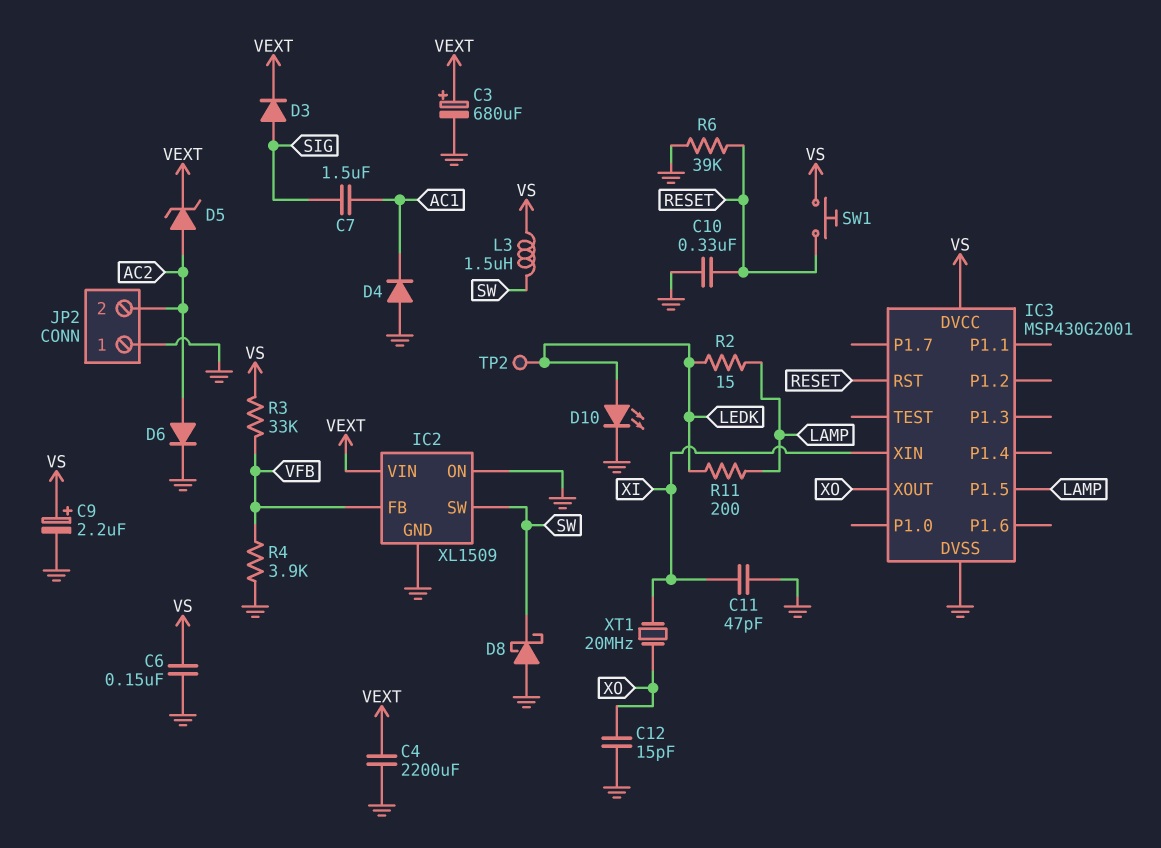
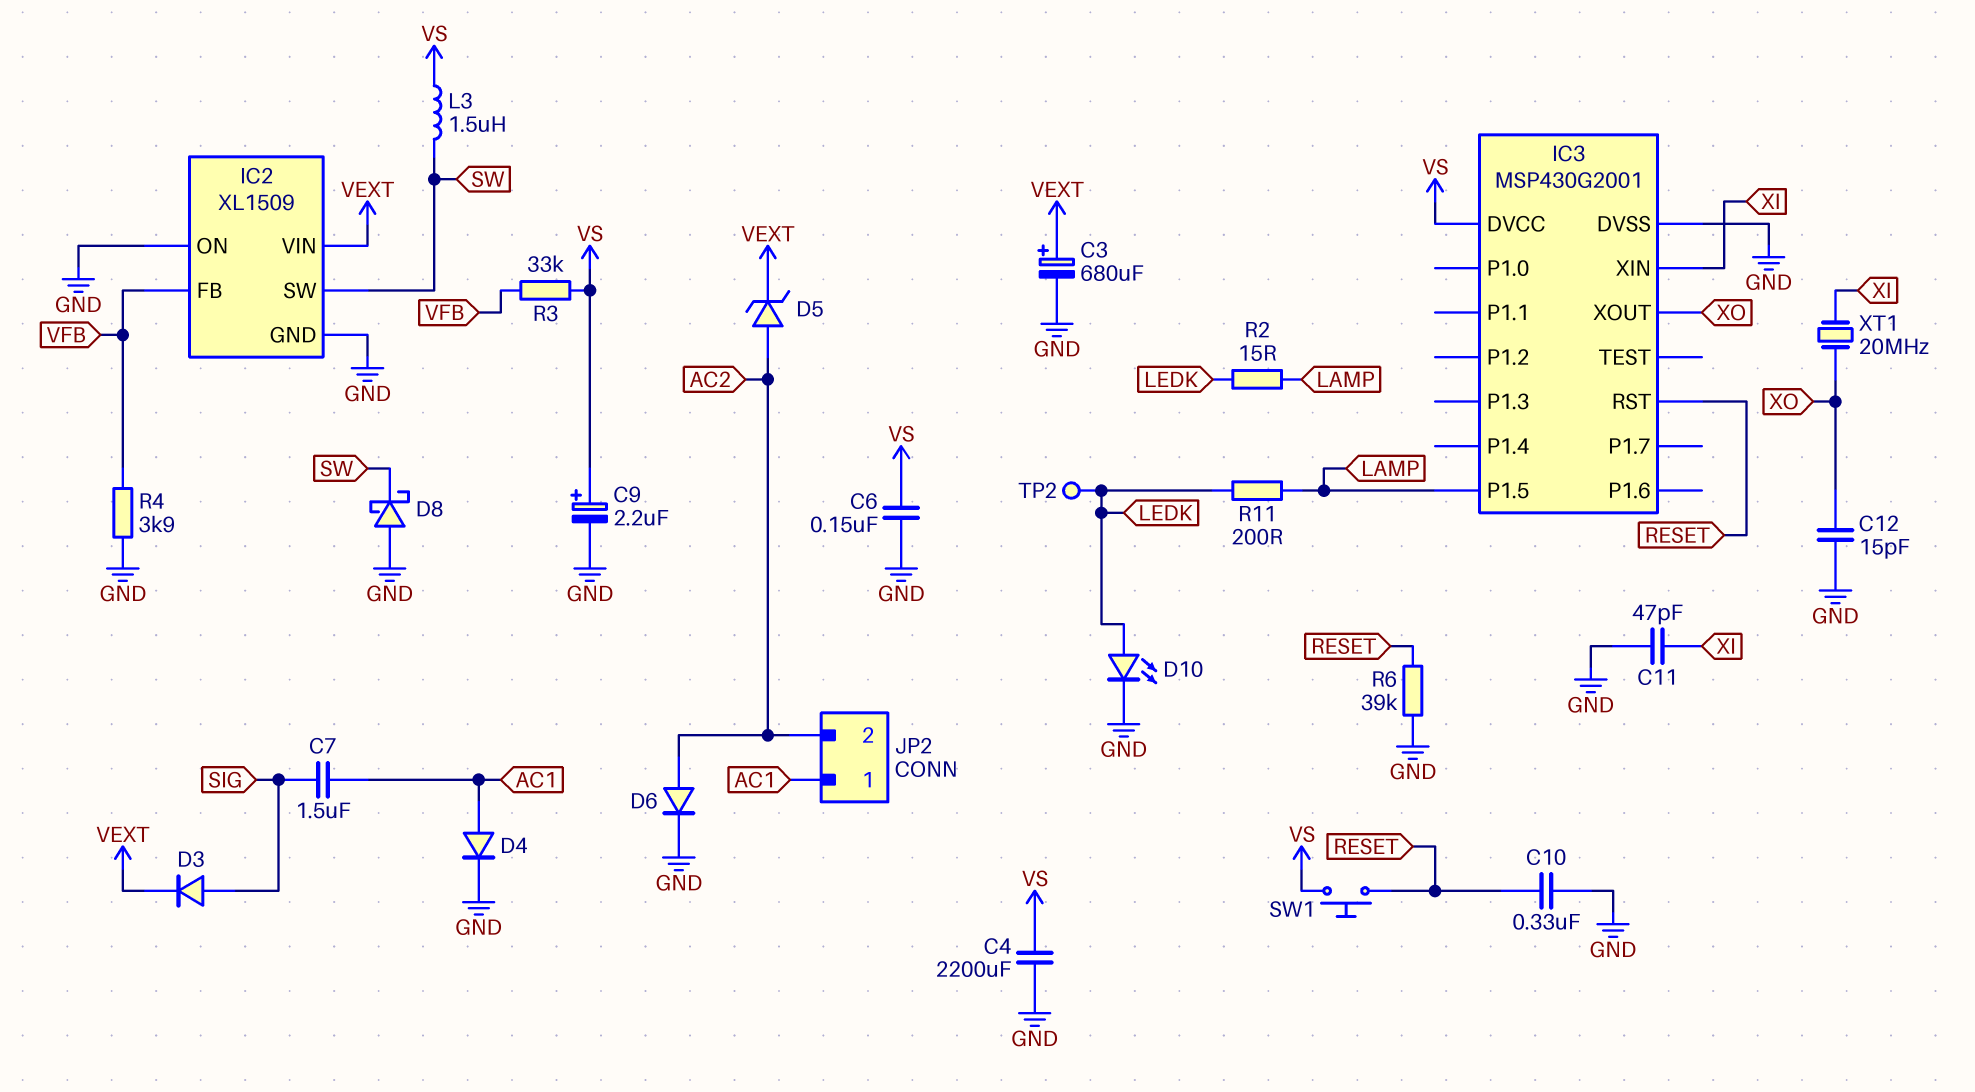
C4: 2200uF (GND, VEXT) -> 2200uF (GND, VS)
D4: diode (A GND, K AC1) -> diode (A AC1, K GND)
JP2 pin 1: GND -> AC1

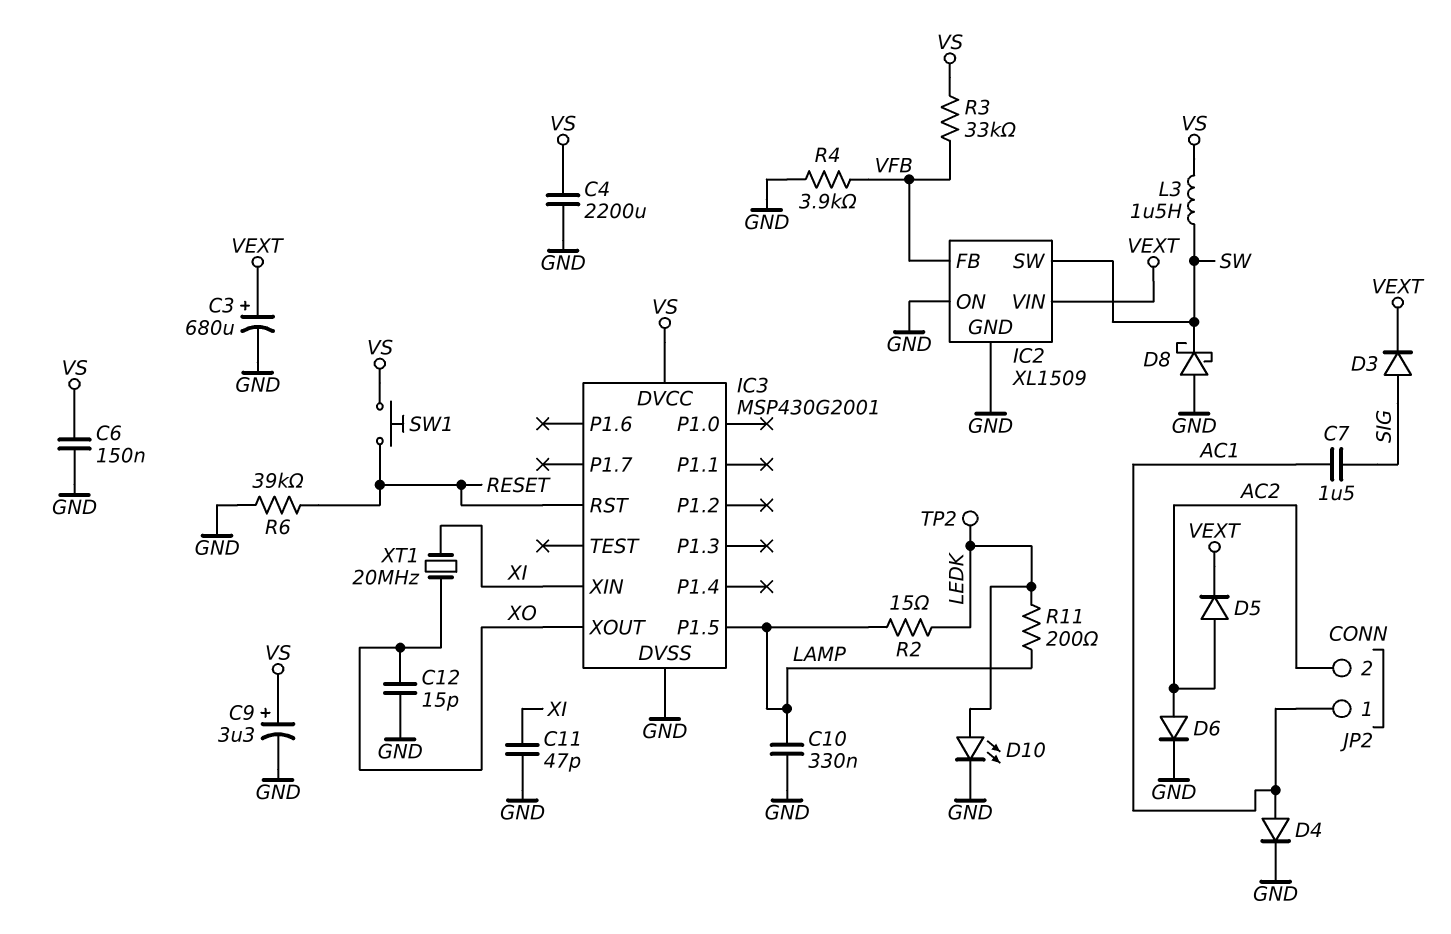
C9: 2.2uF (plus VS, minus GND) -> 3.3uF (plus VS, minus GND)
C10: 330nF (GND, RESET) -> 330nF (GND, LAMP)
D5: zener (A AC2, K VEXT) -> diode (A AC2, K VEXT)

